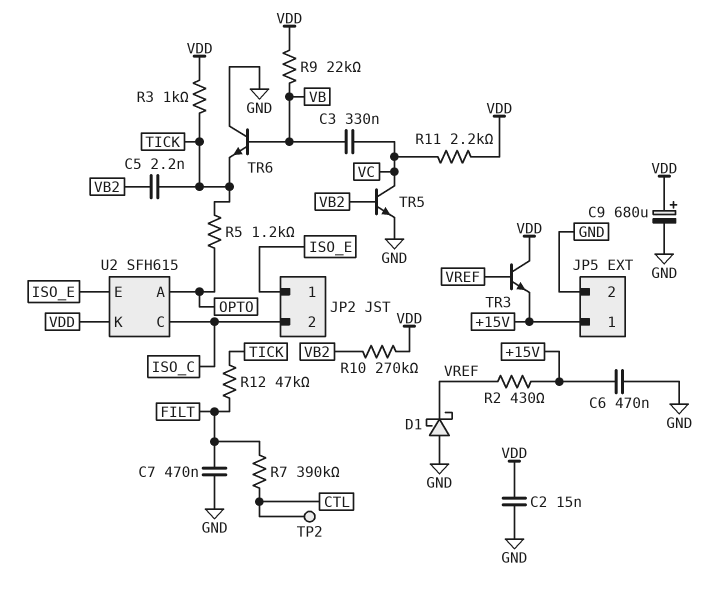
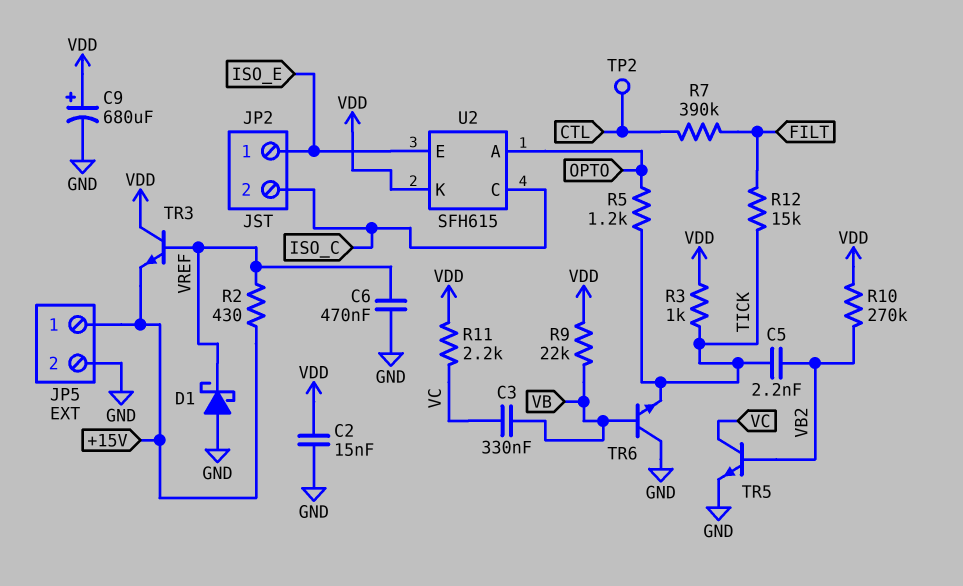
C6: 470nF (+15V, GND) -> 470nF (GND, VREF)
C7: 470nF (FILT, GND) -> none
R12: 47k (FILT, TICK) -> 15k (FILT, TICK)

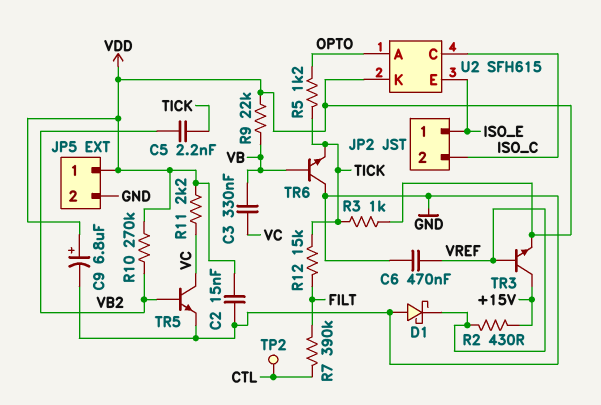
C9: 680uF (plus VDD, minus GND) -> 6.8uF (plus VDD, minus GND)
JP5 pin 1: +15V -> VDD
TR3: NPN (B VREF, C VDD, E +15V) -> NPN (B VREF, C +15V, E VDD)

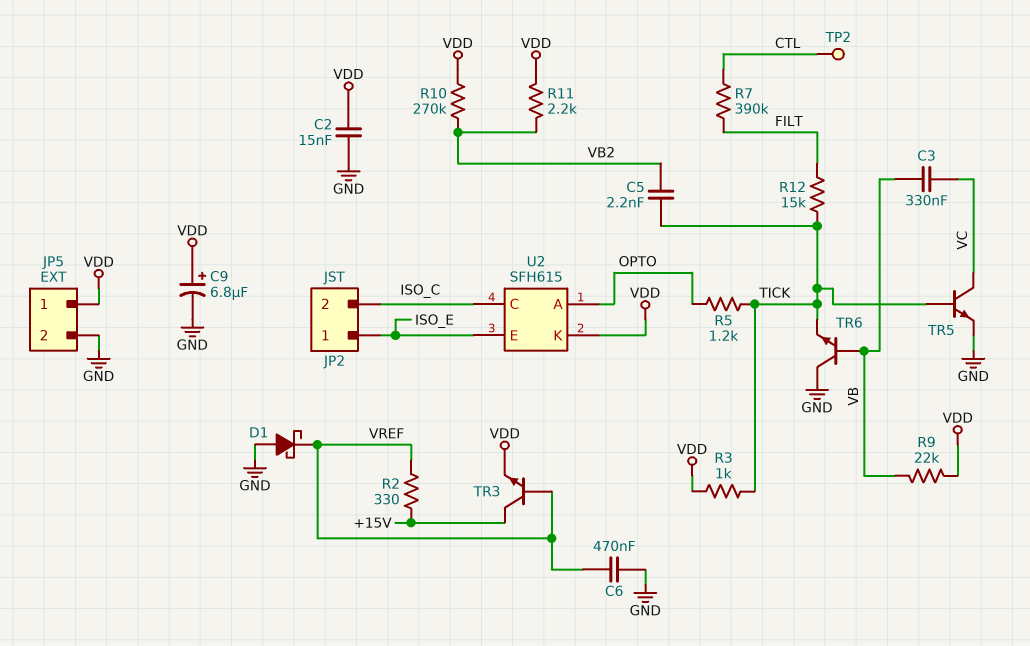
R2: 430 (+15V, VREF) -> 330 (+15V, VREF)
R11: 2.2k (VC, VDD) -> 2.2k (VB2, VDD)
TR5: NPN (B VB2, C VC, E GND) -> NPN (B TICK, C VC, E GND)

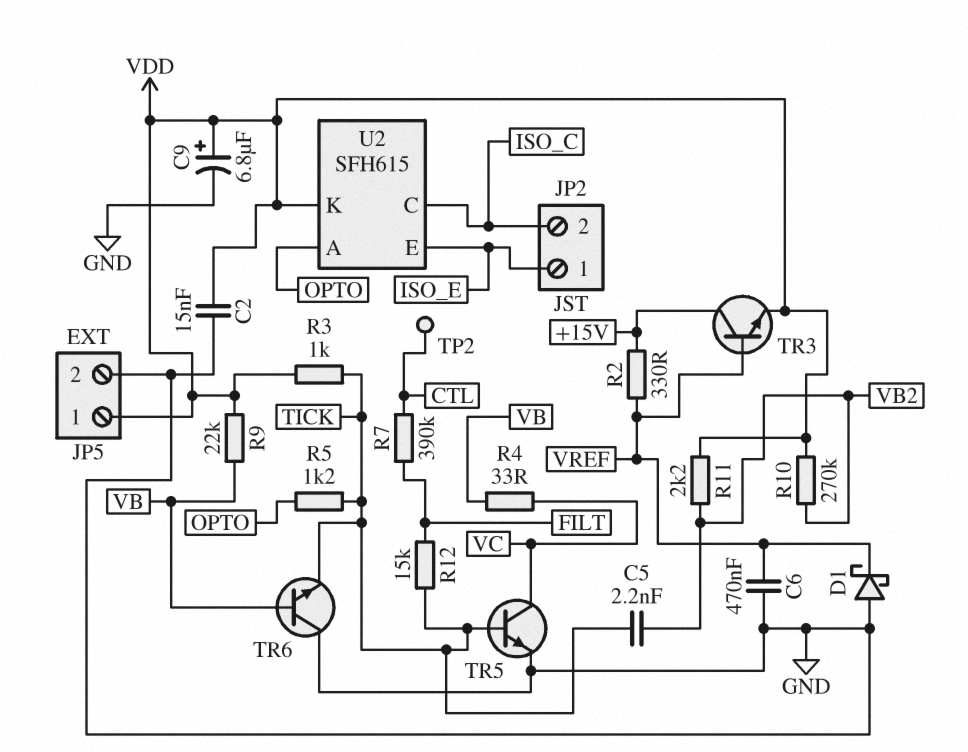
C3: 330nF (VB, VC) -> none
R4: none -> 33 (VB, VC)

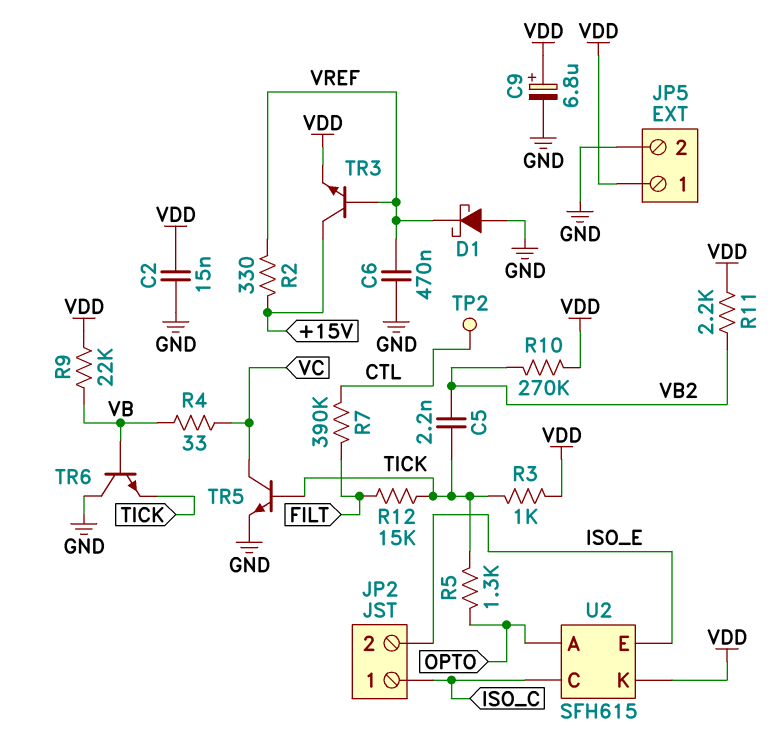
JP2 pin 1: ISO_E -> ISO_C
JP2 pin 2: ISO_C -> ISO_E
R5: 1.2k (OPTO, TICK) -> 1.3k (OPTO, TICK)

